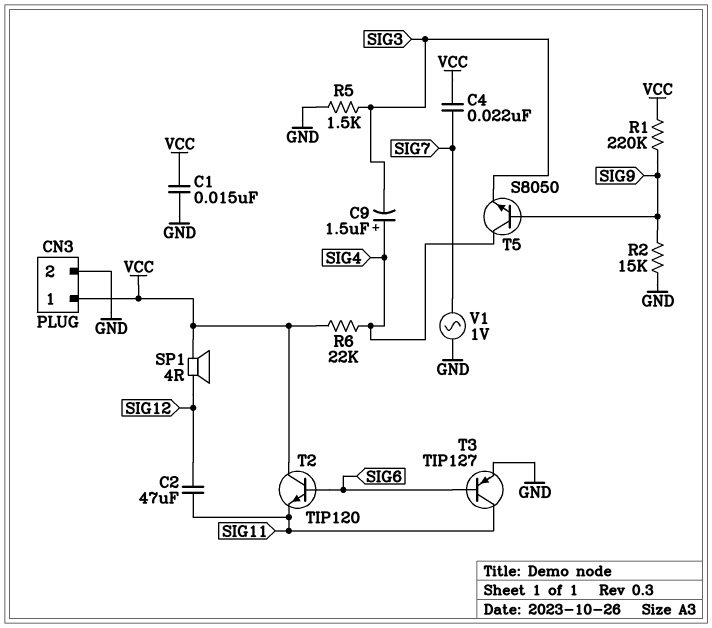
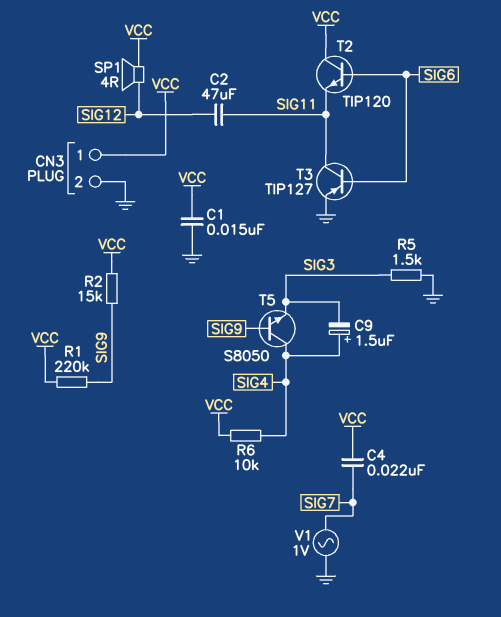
R2: 15k (GND, SIG9) -> 15k (SIG9, VCC)
R6: 22k (SIG4, VCC) -> 10k (SIG4, VCC)

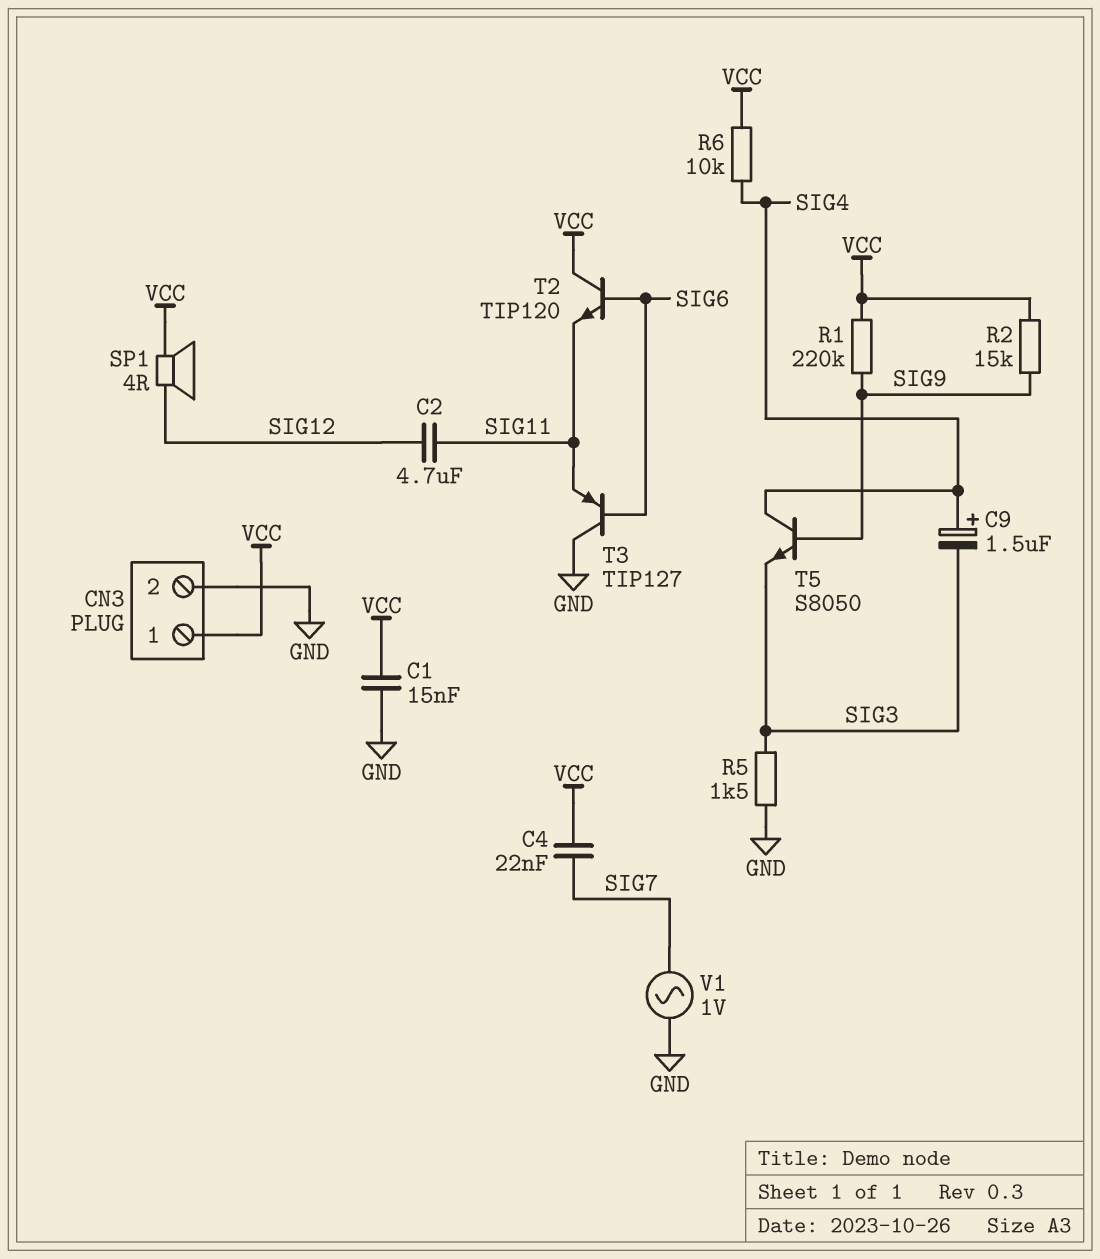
C2: 47uF (SIG11, SIG12) -> 4.7uF (SIG11, SIG12)
T3: PNP TIP127 (B SIG6, C SIG11, E GND) -> PNP TIP127 (B SIG6, C GND, E SIG11)

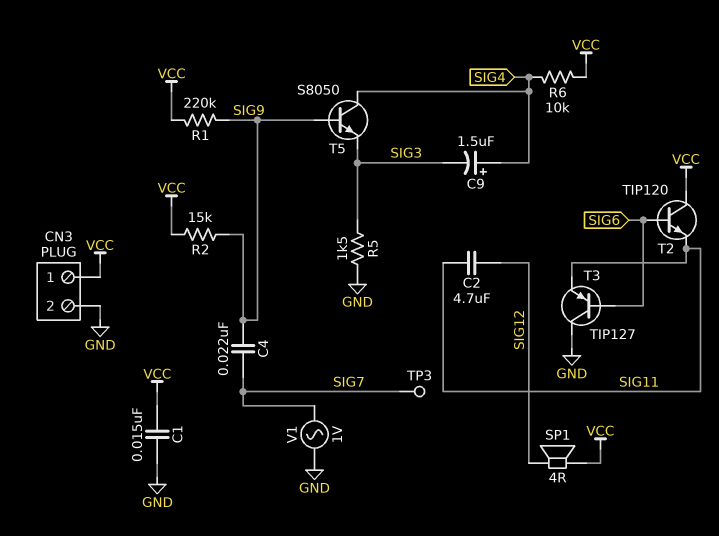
C4: 22nF (SIG7, VCC) -> 22nF (SIG7, SIG9)
TP3: none -> test point (SIG7)

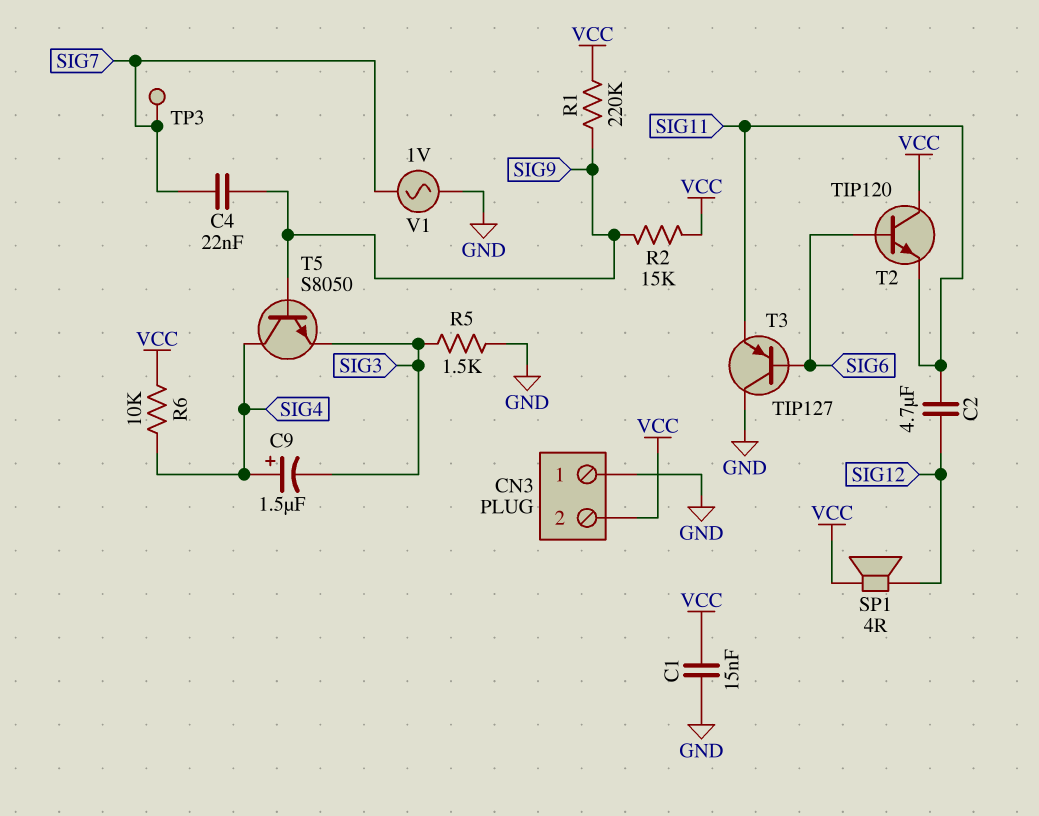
CN3 pin 1: VCC -> GND
CN3 pin 2: GND -> VCC

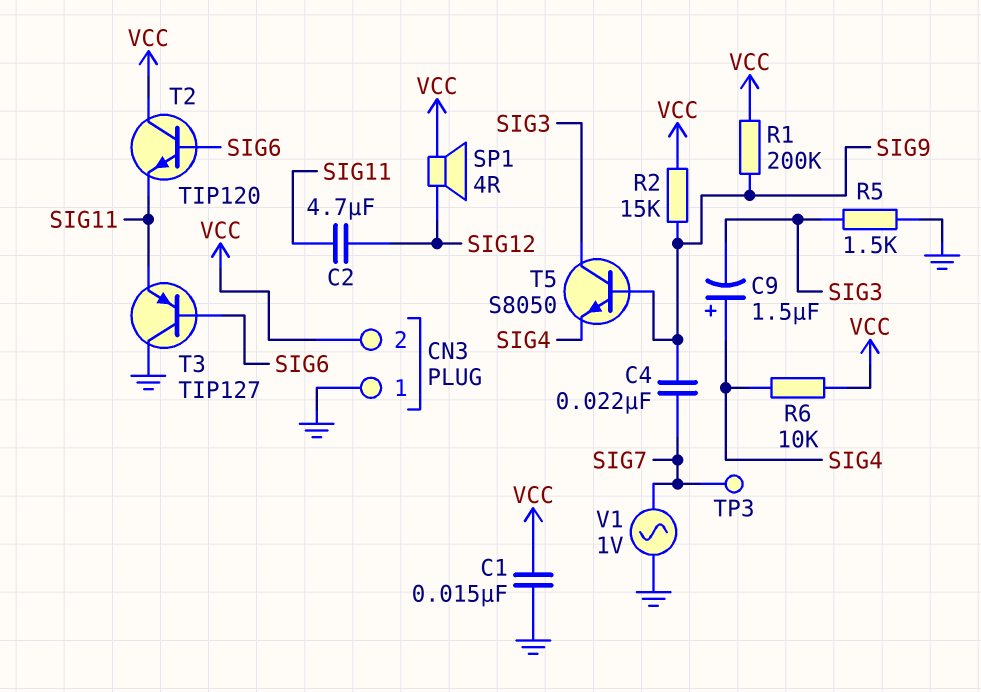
R1: 220k (SIG9, VCC) -> 200k (SIG9, VCC)
T5: NPN S8050 (B SIG9, C SIG4, E SIG3) -> NPN S8050 (B SIG9, C SIG3, E SIG4)

